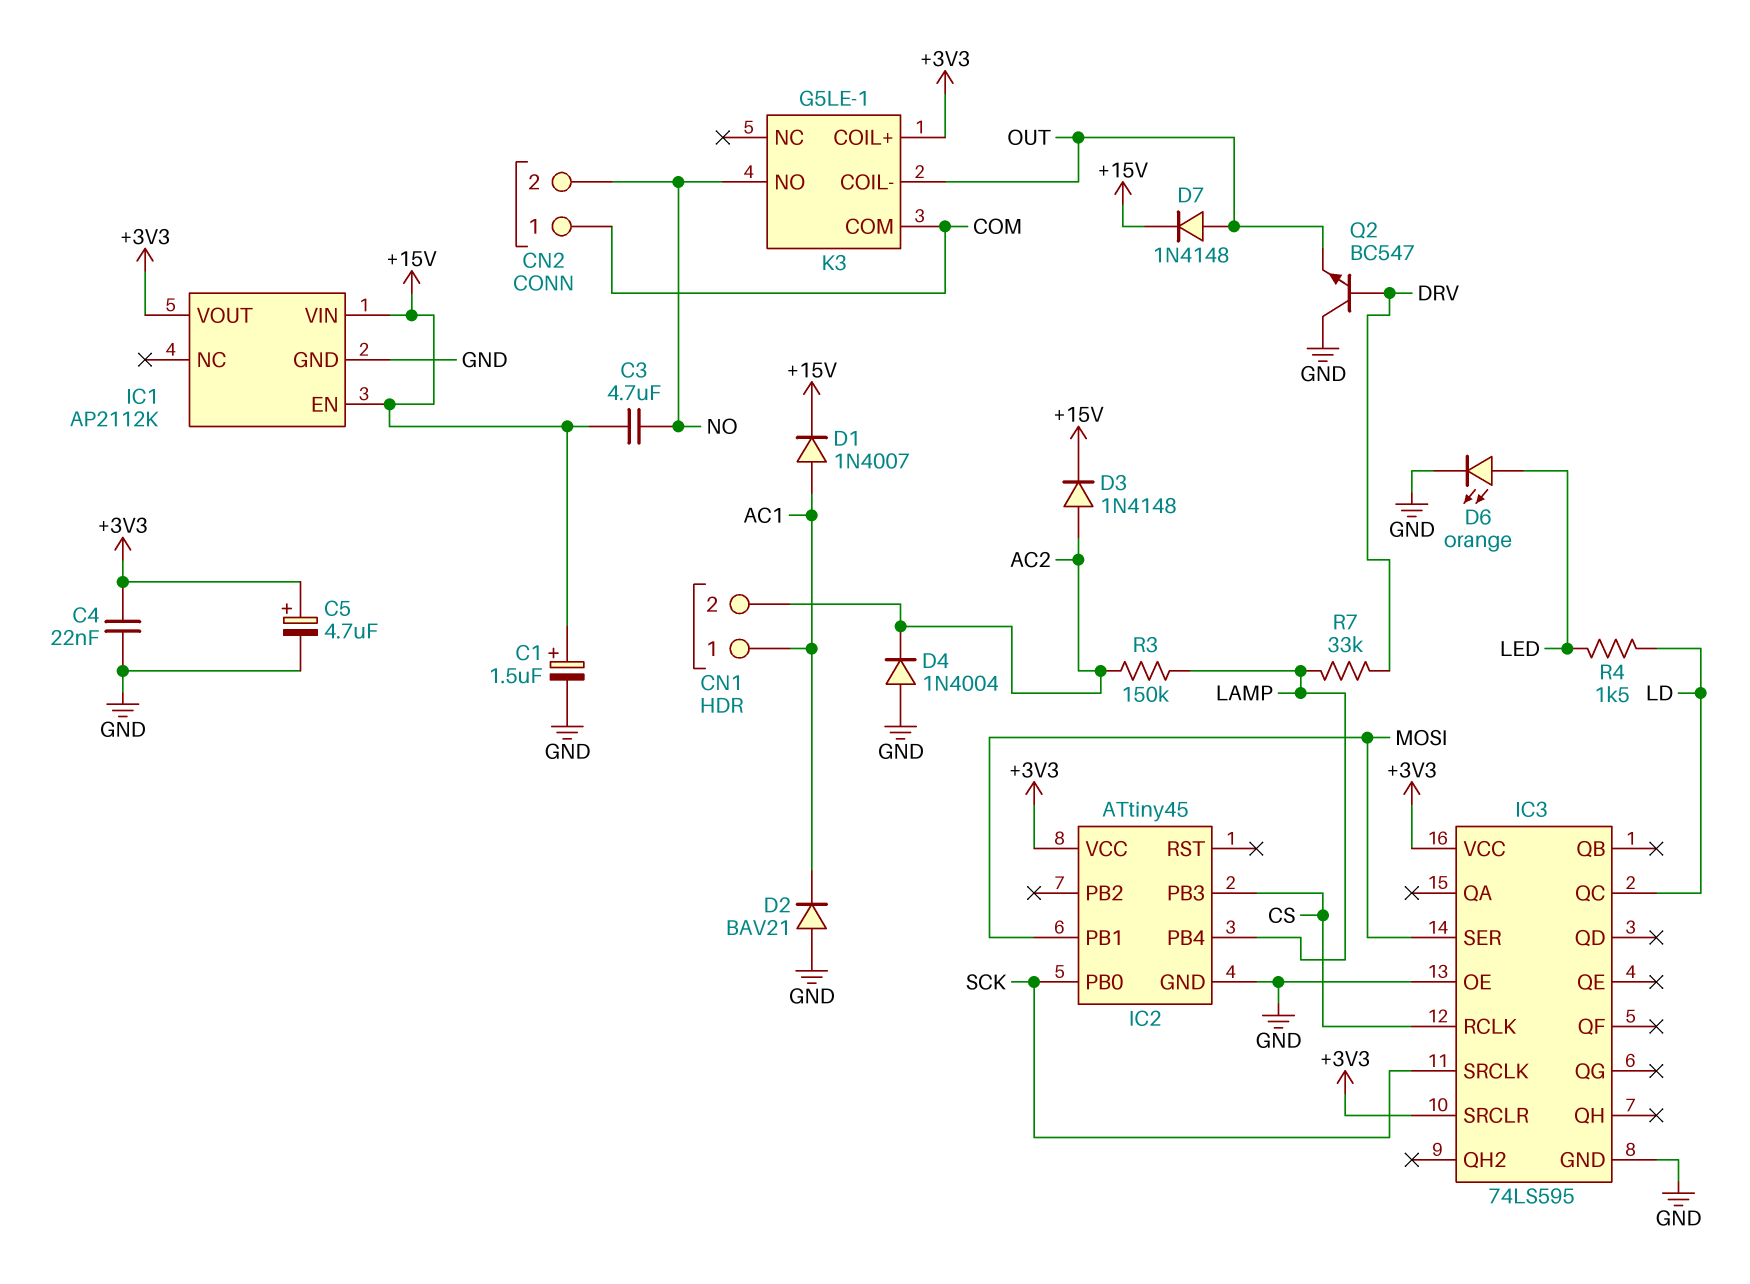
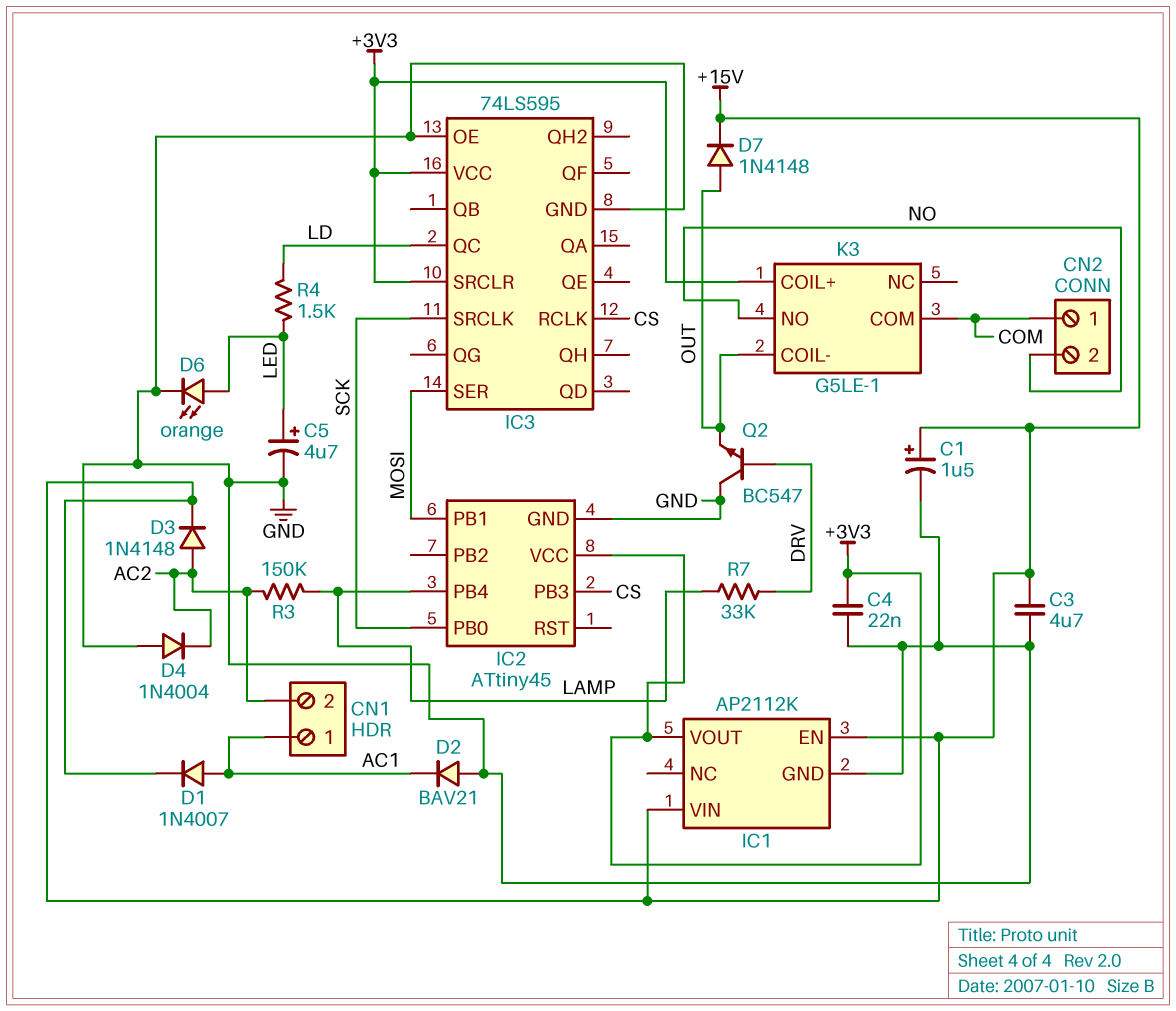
C3: 4.7uF (+15V, NO) -> 4.7uF (+15V, GND)
C5: 4.7uF (plus +3V3, minus GND) -> 4.7uF (plus LED, minus GND)

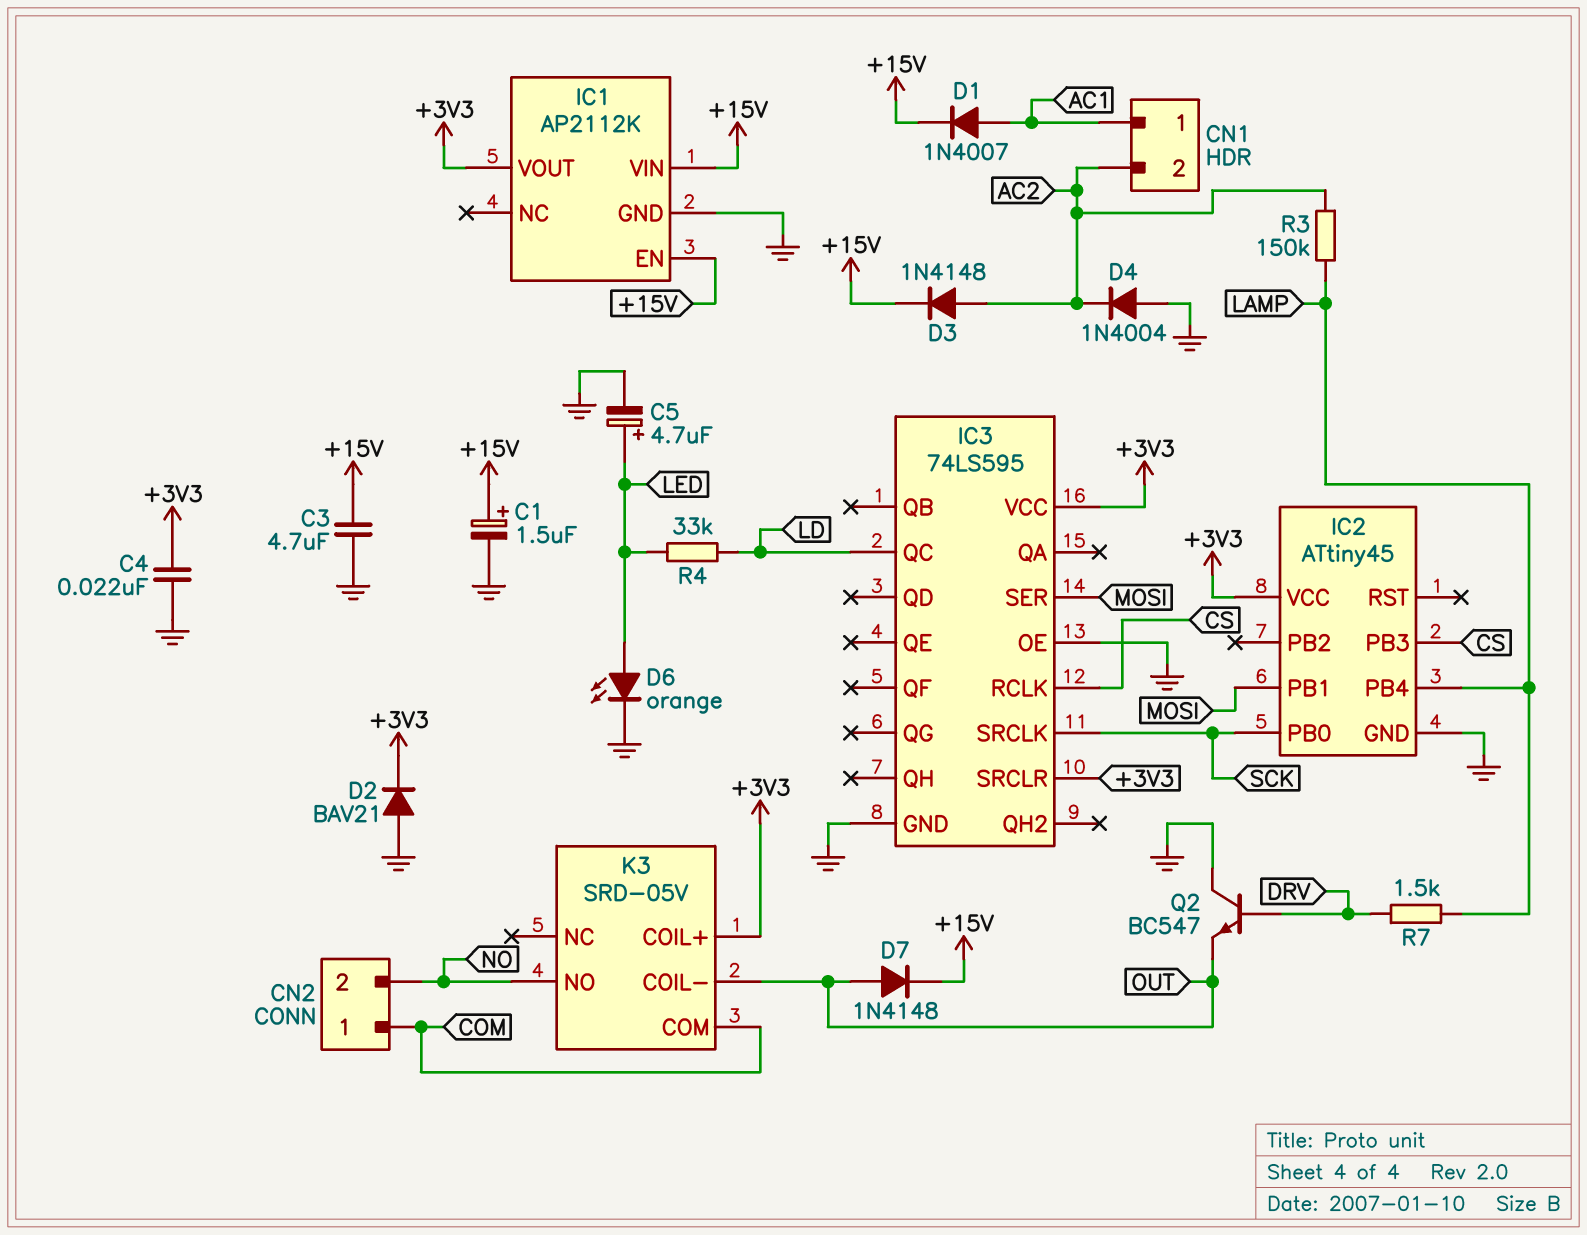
D2: diode BAV21 (A GND, K AC1) -> diode BAV21 (A GND, K +3V3)
K3: G5LE-1 -> SRD-05V
R4: 1.5k (LD, LED) -> 33k (LD, LED)
R7: 33k (DRV, LAMP) -> 1.5k (DRV, LAMP)

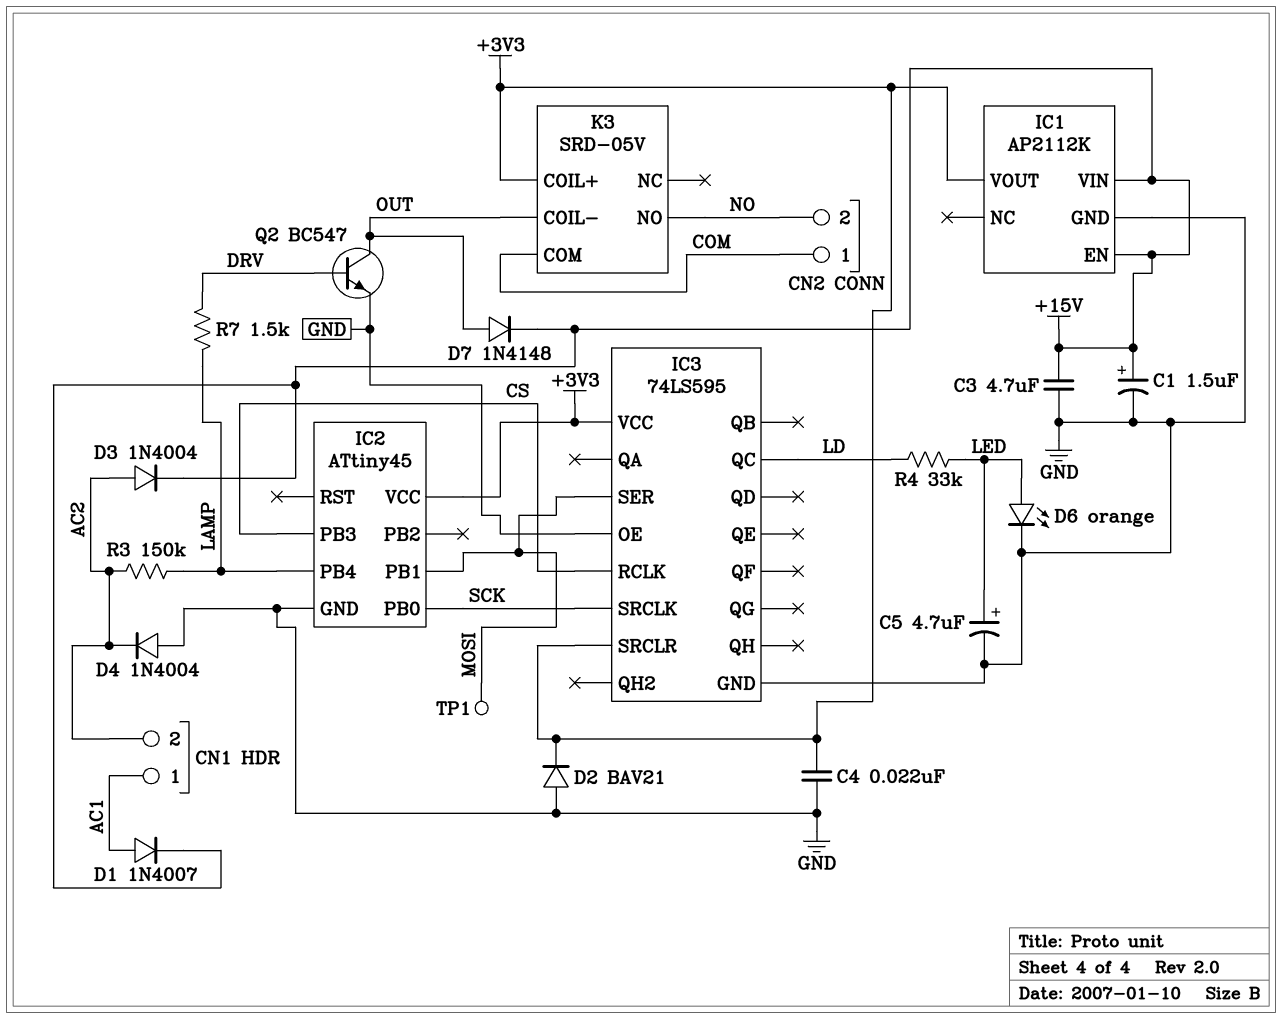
D3: diode 1N4148 (A AC2, K +15V) -> diode 1N4004 (A AC2, K +15V)
Q2: NPN BC547 (B DRV, C GND, E OUT) -> NPN BC547 (B DRV, C OUT, E GND)
TP1: none -> test point (MOSI)

